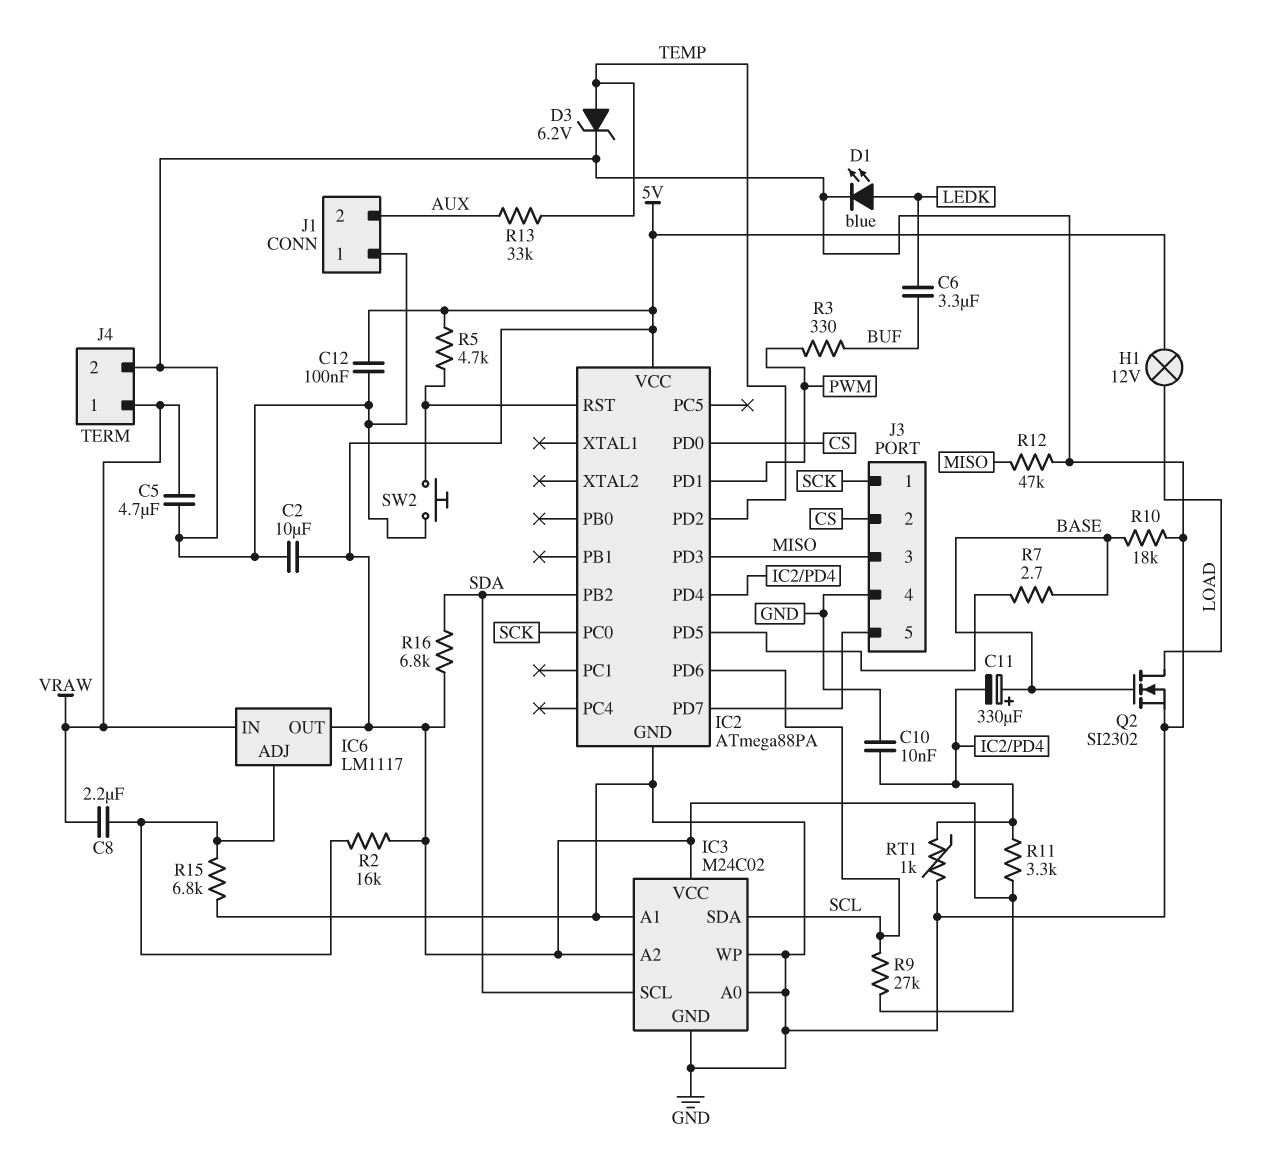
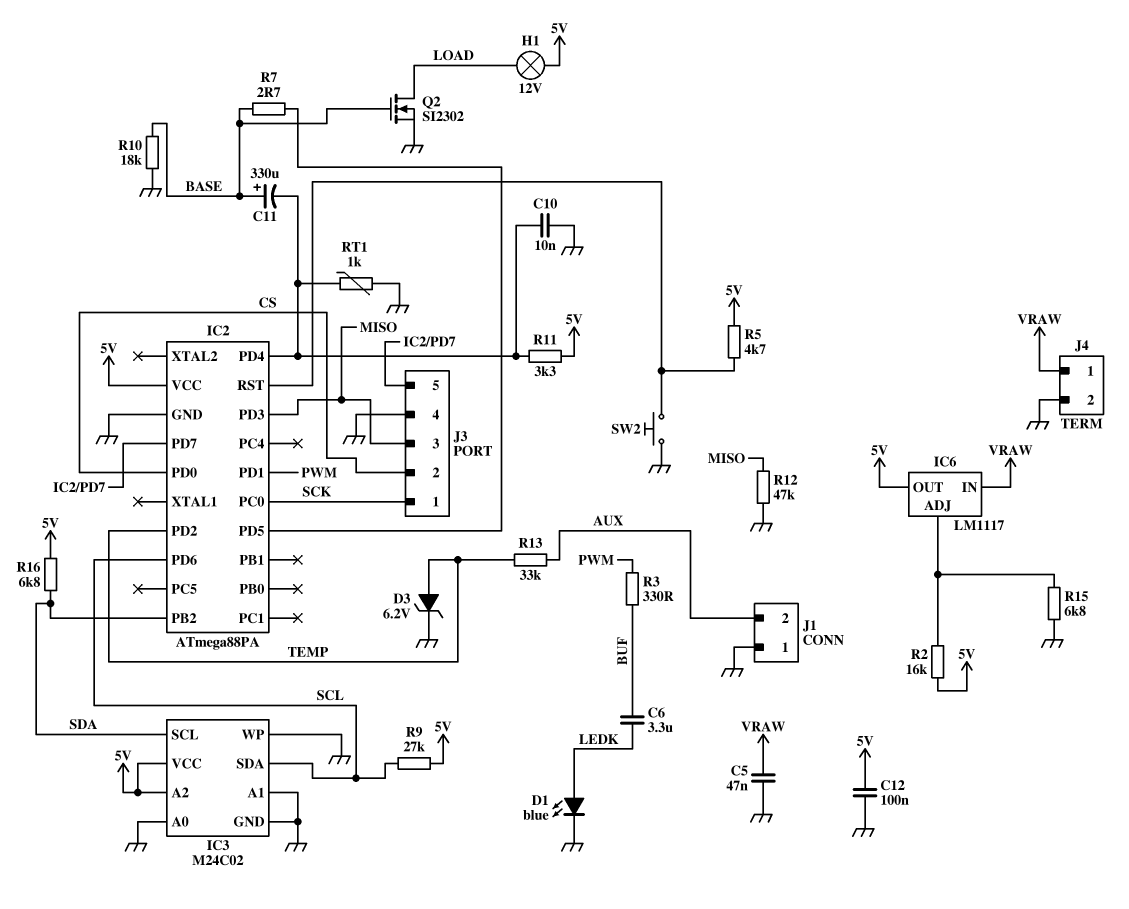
C2: 10uF (5V, GND) -> none
C5: 4.7uF (GND, VRAW) -> 47nF (GND, VRAW)
C8: 2.2uF (IC6/ADJ, VRAW) -> none

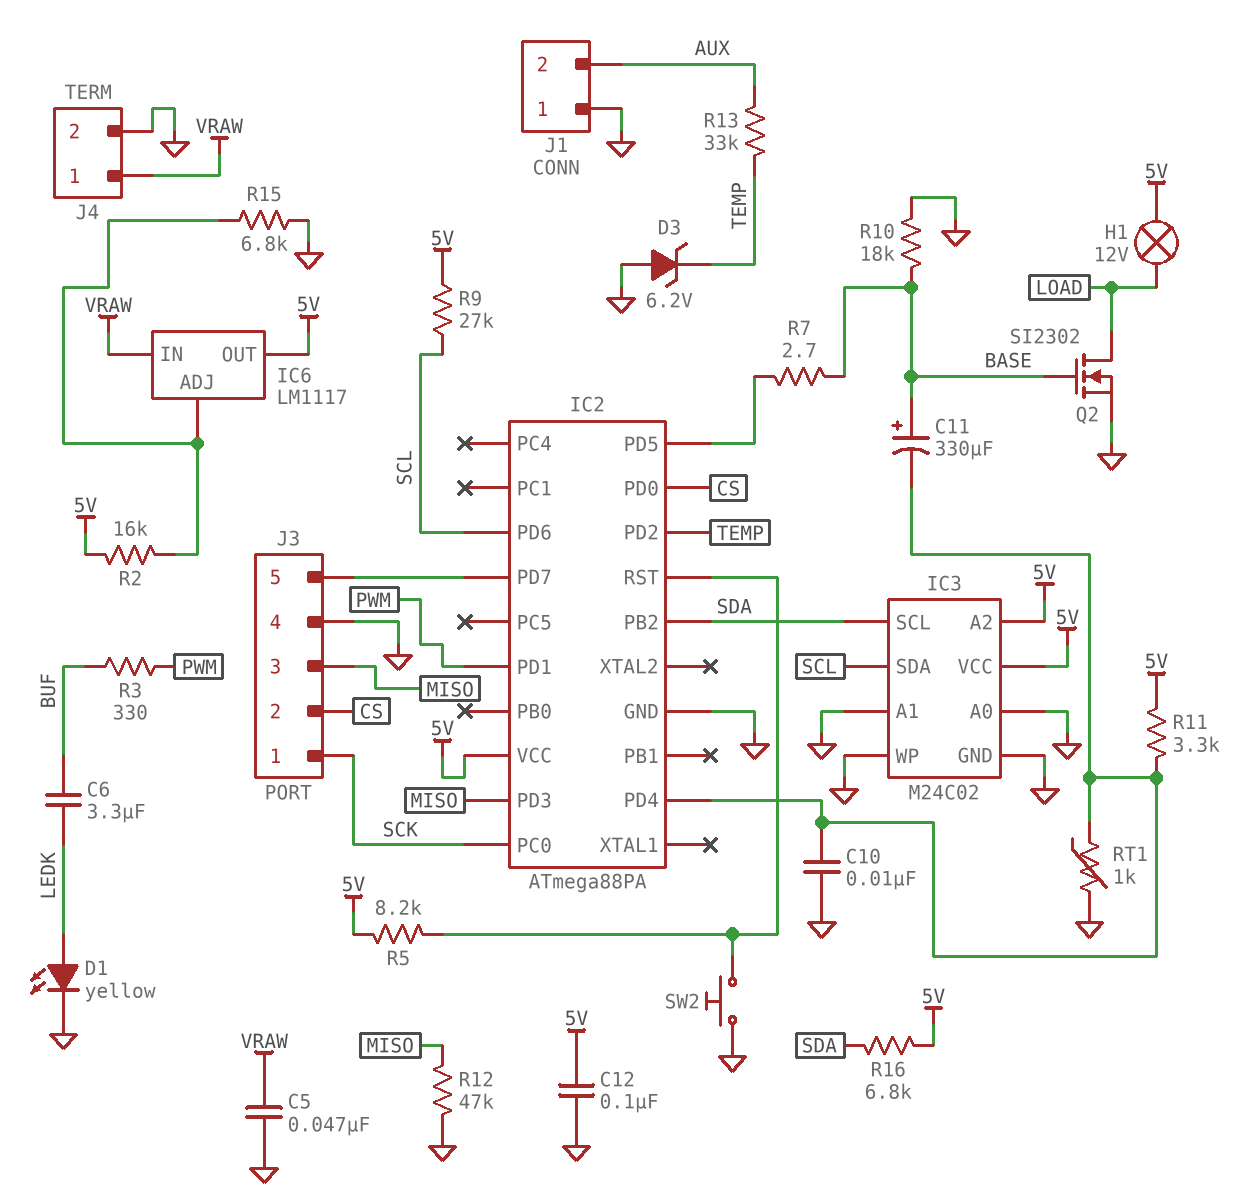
D1: LED blue (A LEDK, K GND) -> LED yellow (A LEDK, K GND)
D3: zener 6.2V (A TEMP, K GND) -> zener 6.2V (A GND, K TEMP)
R5: 4.7k (5V, IC2/RST) -> 8.2k (5V, IC2/RST)

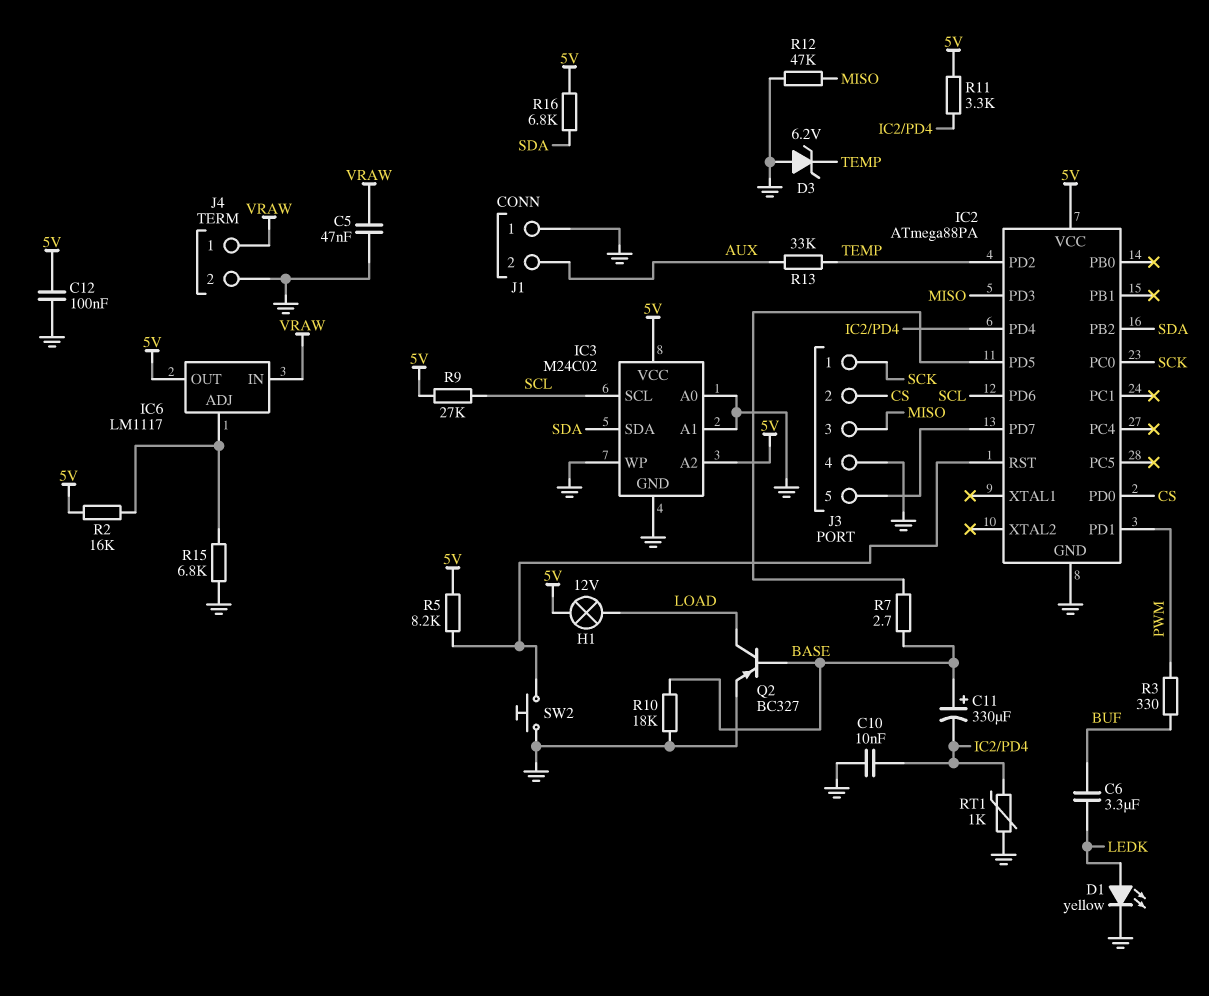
IC3 pin SCL: SDA -> SCL
IC3 pin SDA: SCL -> SDA
Q2: NMOS SI2302 (G BASE, D LOAD, S GND) -> PNP BC327 (B BASE, C LOAD, E GND)

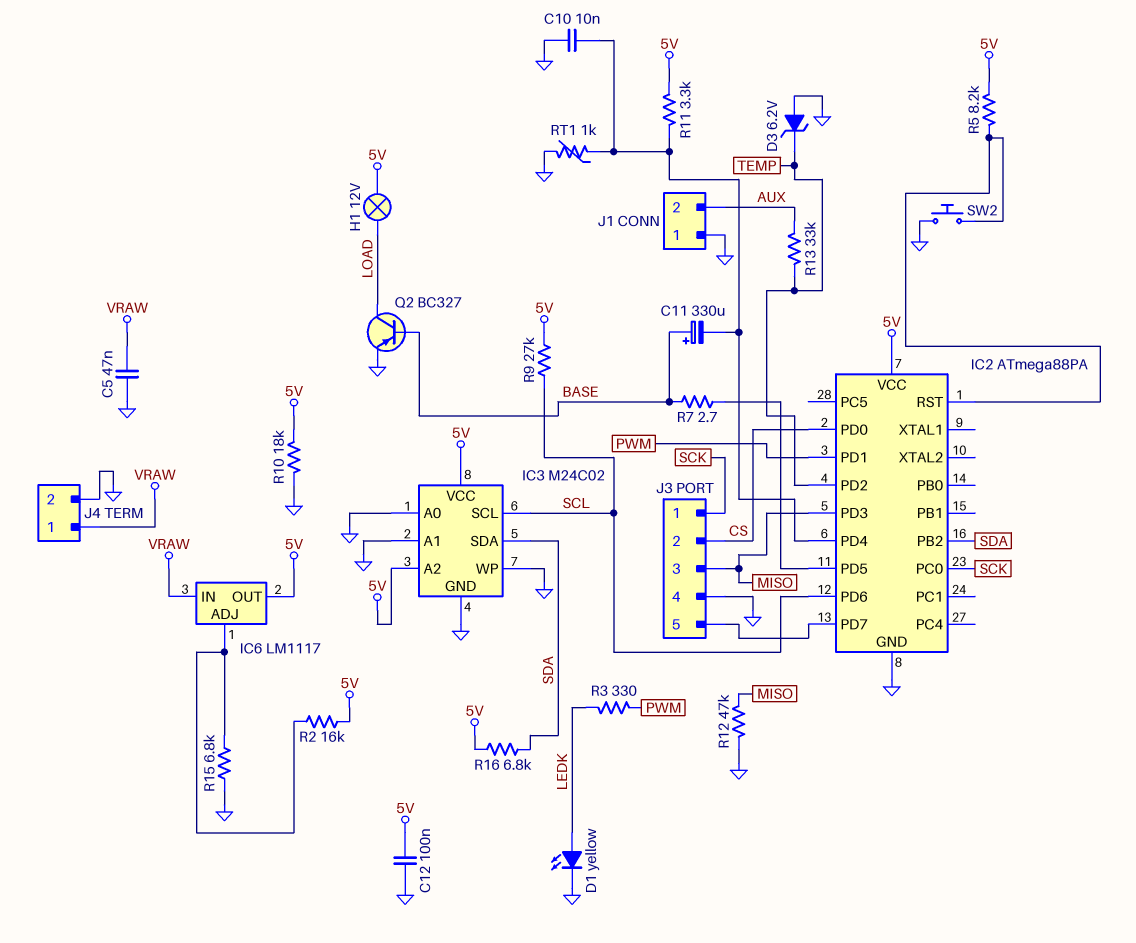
C6: 3.3uF (BUF, LEDK) -> none
R3: 330 (BUF, PWM) -> 330 (LEDK, PWM)
R10: 18k (BASE, GND) -> 18k (5V, GND)

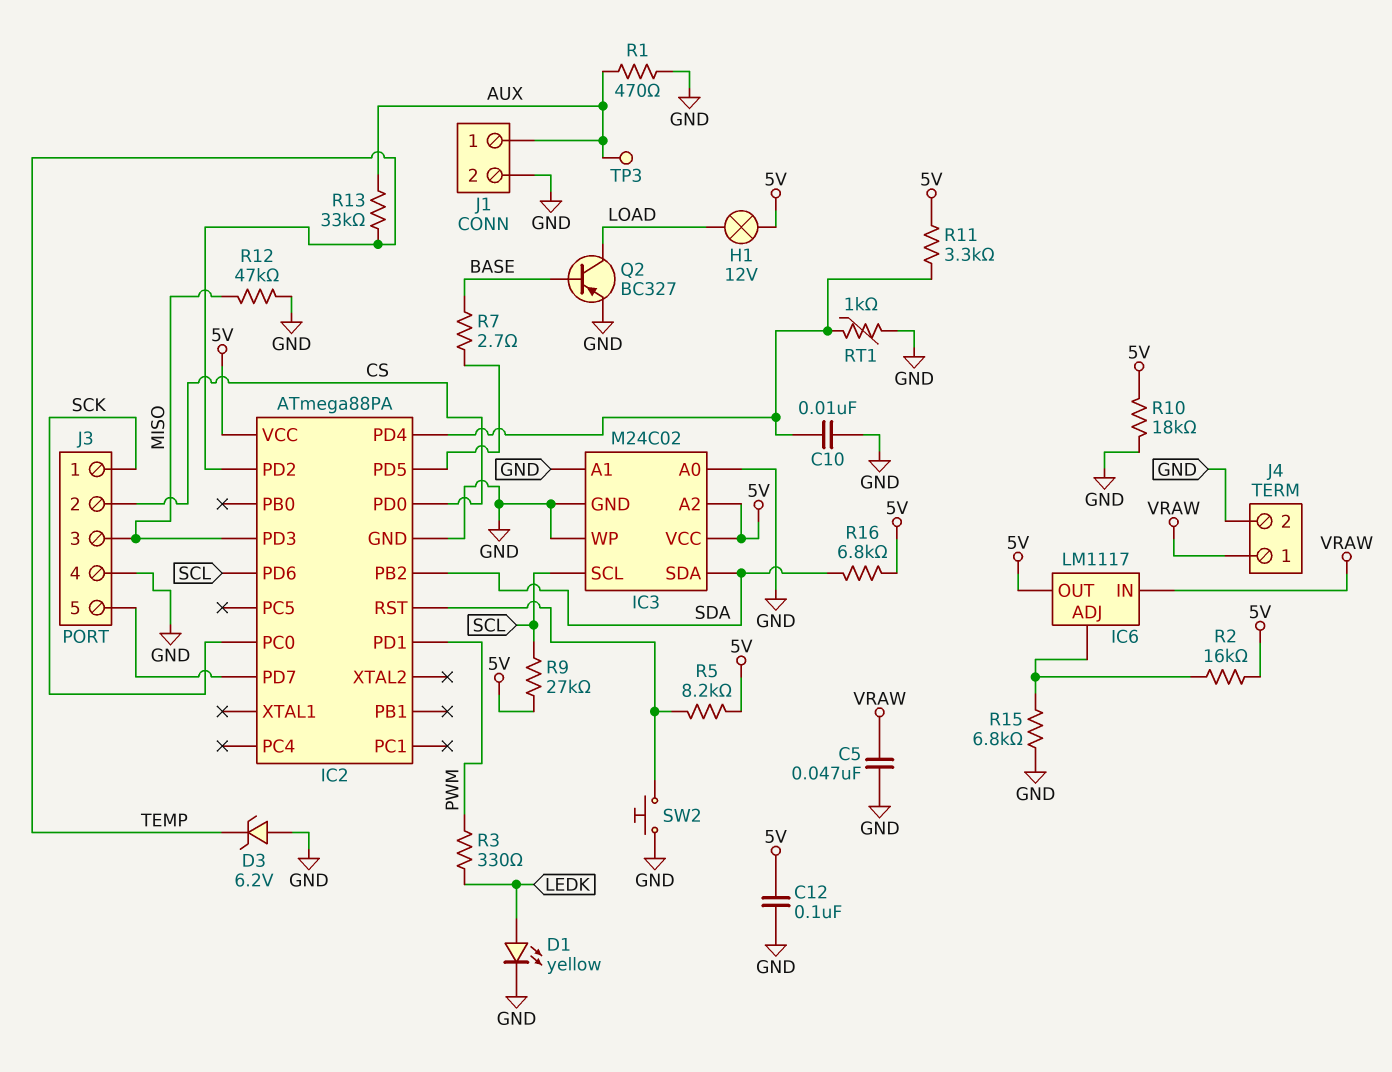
C11: 330uF (plus BASE, minus IC2/PD4) -> none
J1 pin 1: GND -> AUX
J1 pin 2: AUX -> GND
R1: none -> 470 (AUX, GND)
TP3: none -> test point (AUX)

